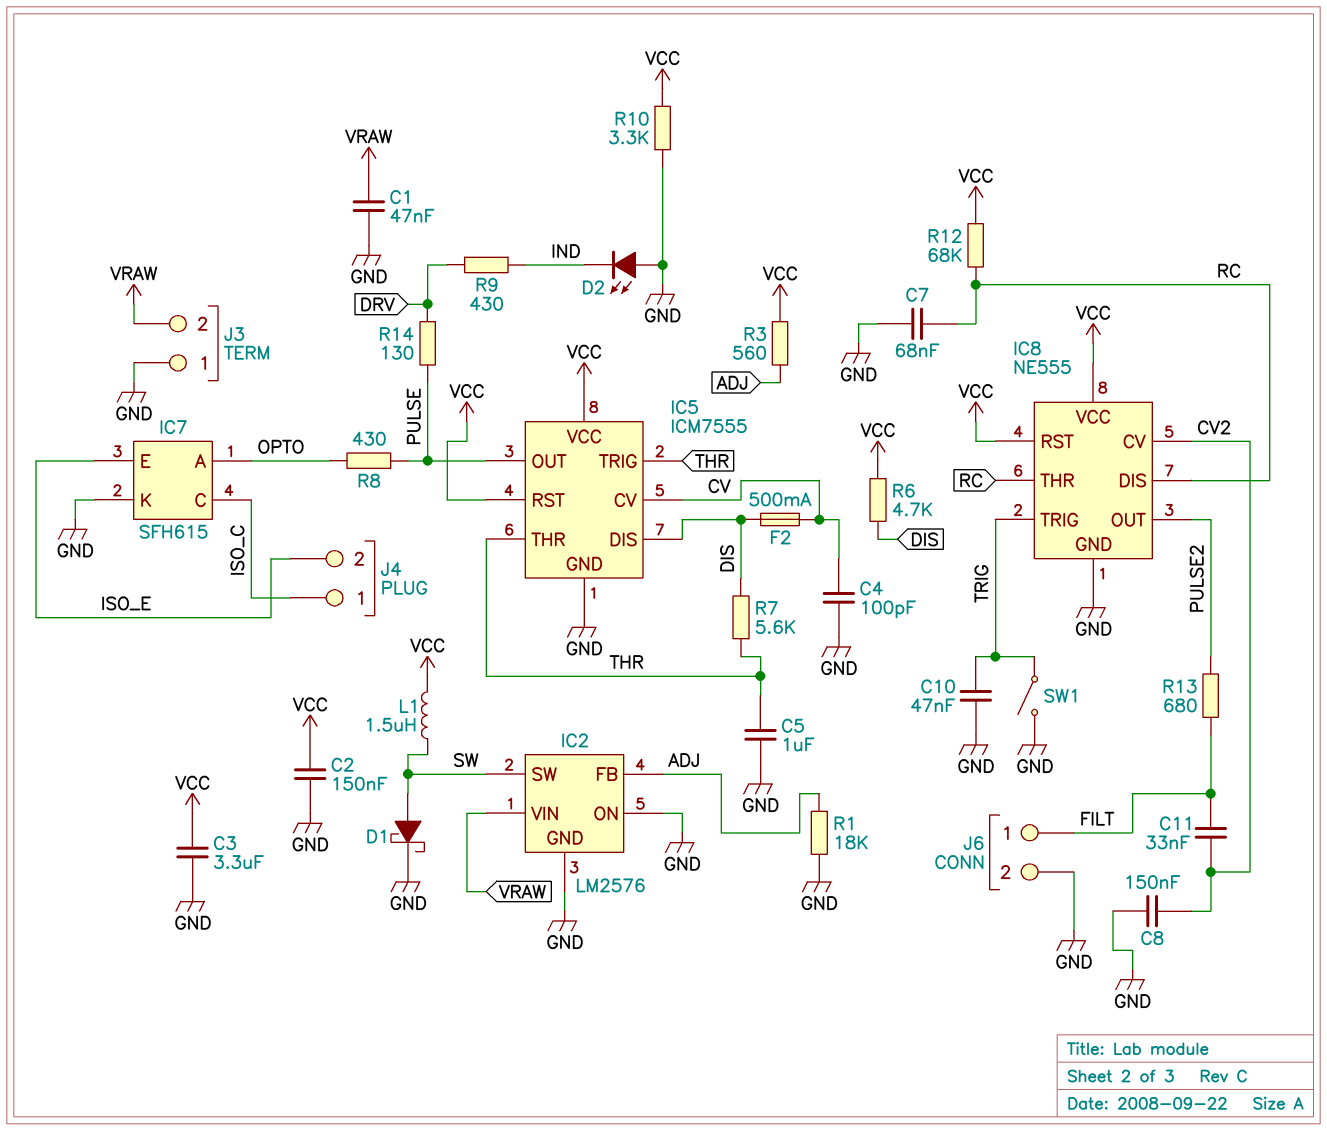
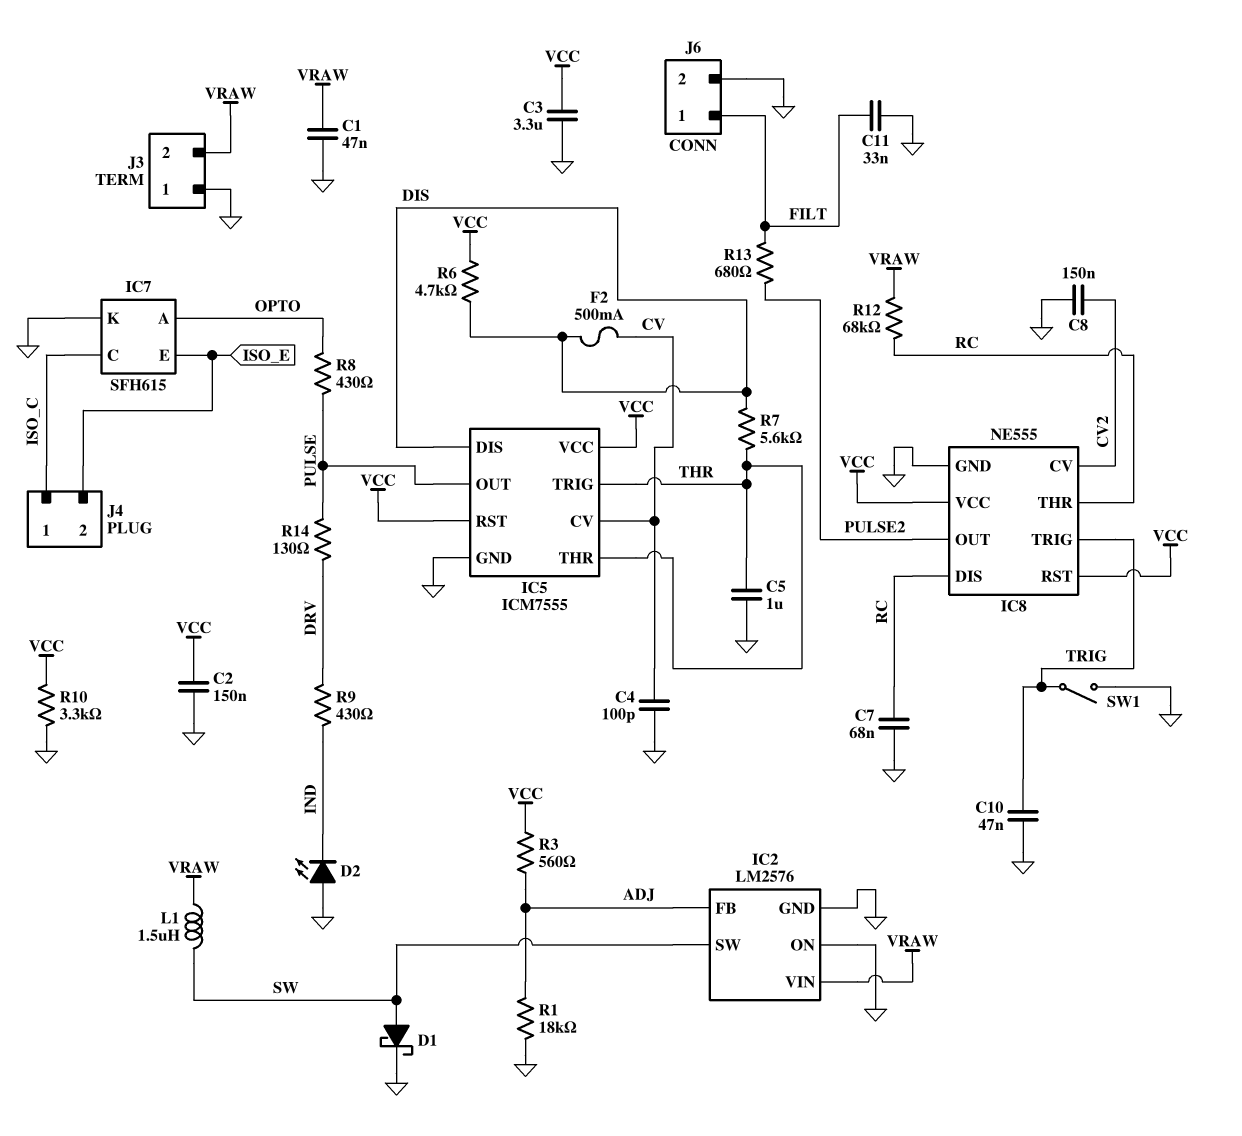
C11: 33nF (CV2, FILT) -> 33nF (FILT, GND)
L1: 1.5uH (SW, VCC) -> 1.5uH (SW, VRAW)
R12: 68k (RC, VCC) -> 68k (RC, VRAW)

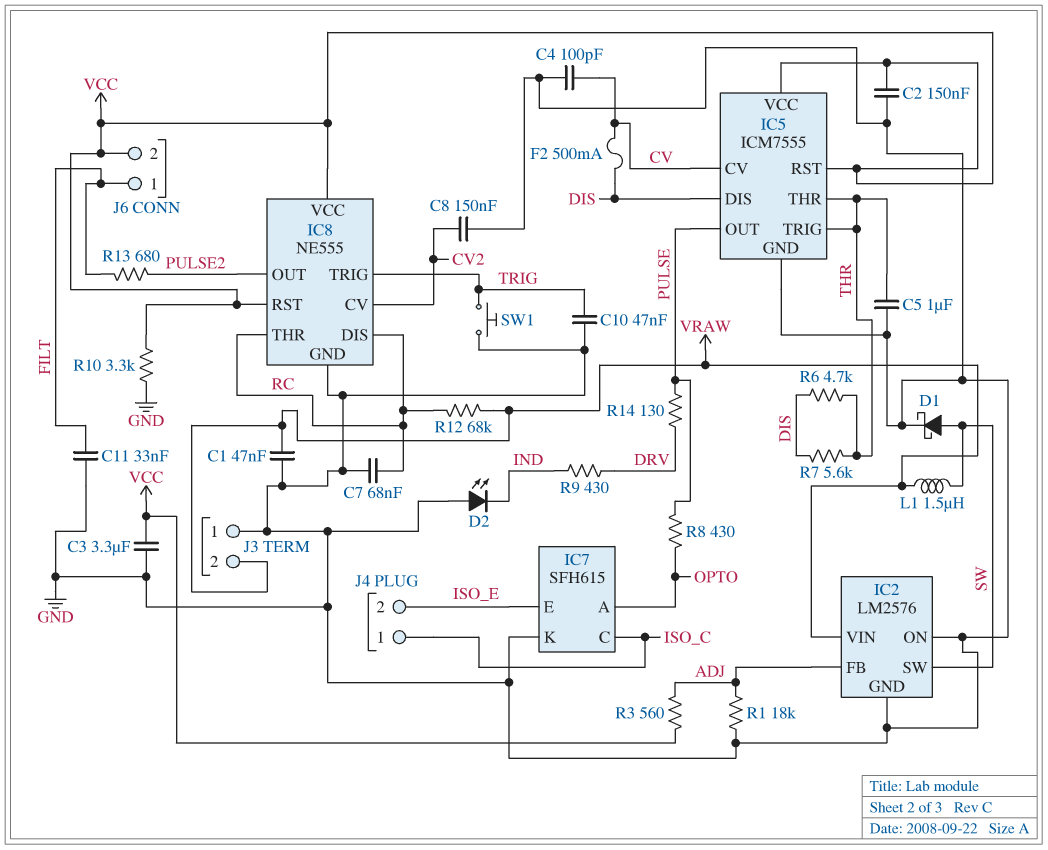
J6 pin 2: GND -> VCC
R6: 4.7k (DIS, VCC) -> 4.7k (DIS, THR)
SW1: switch (GND, TRIG) -> button (GND, TRIG)

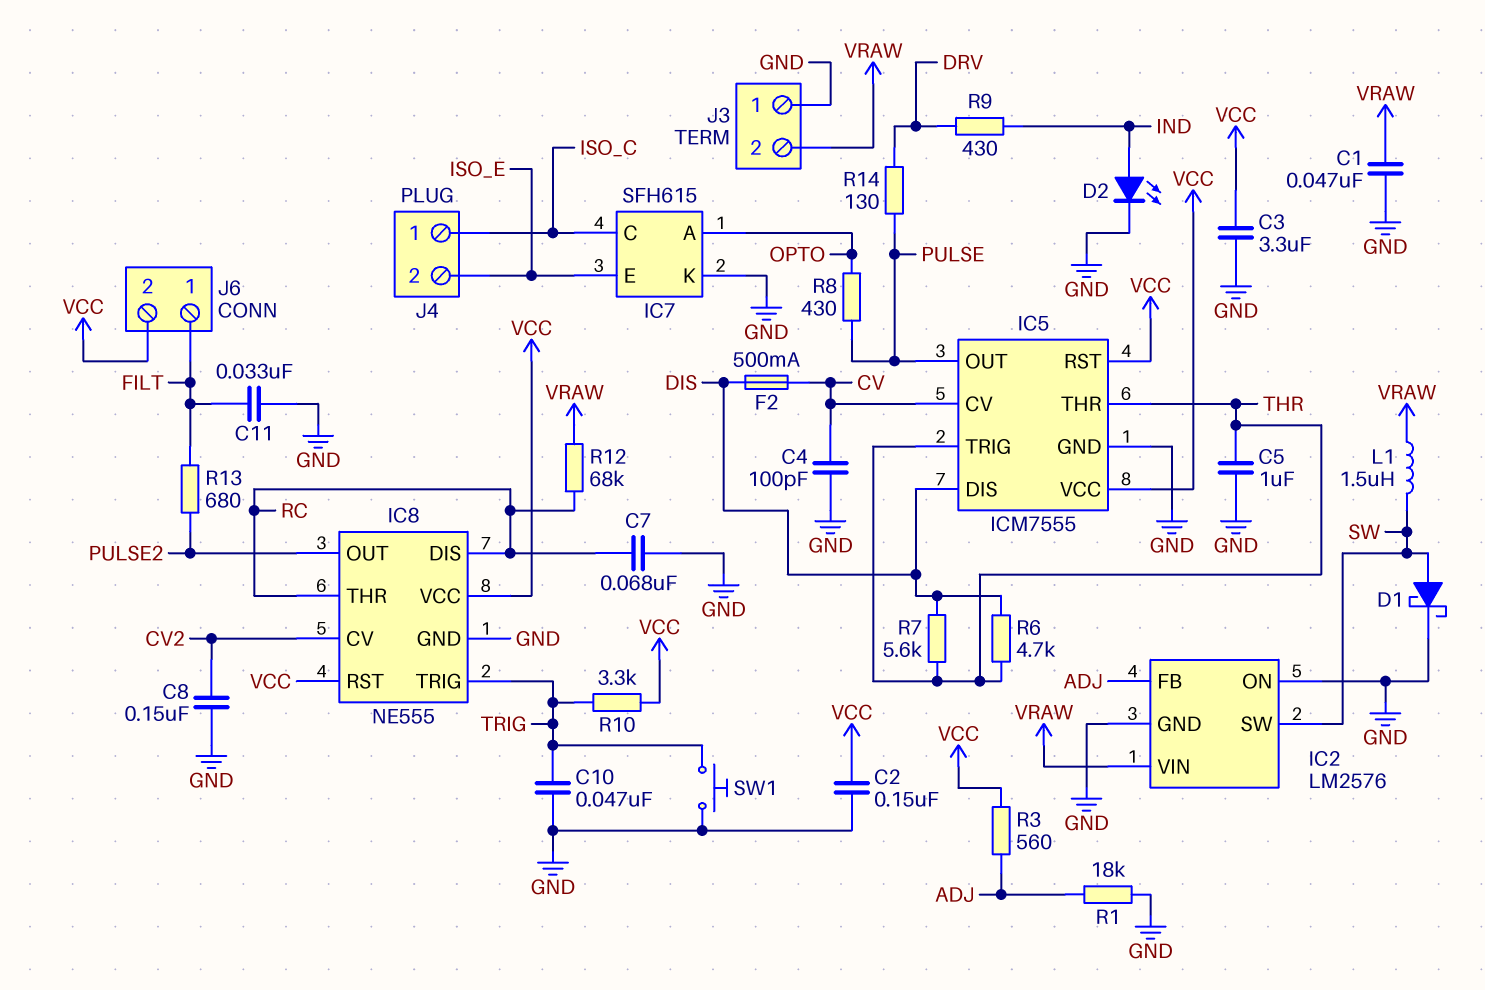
D2: LED (A GND, K IND) -> LED (A IND, K GND)
R10: 3.3k (GND, VCC) -> 3.3k (TRIG, VCC)

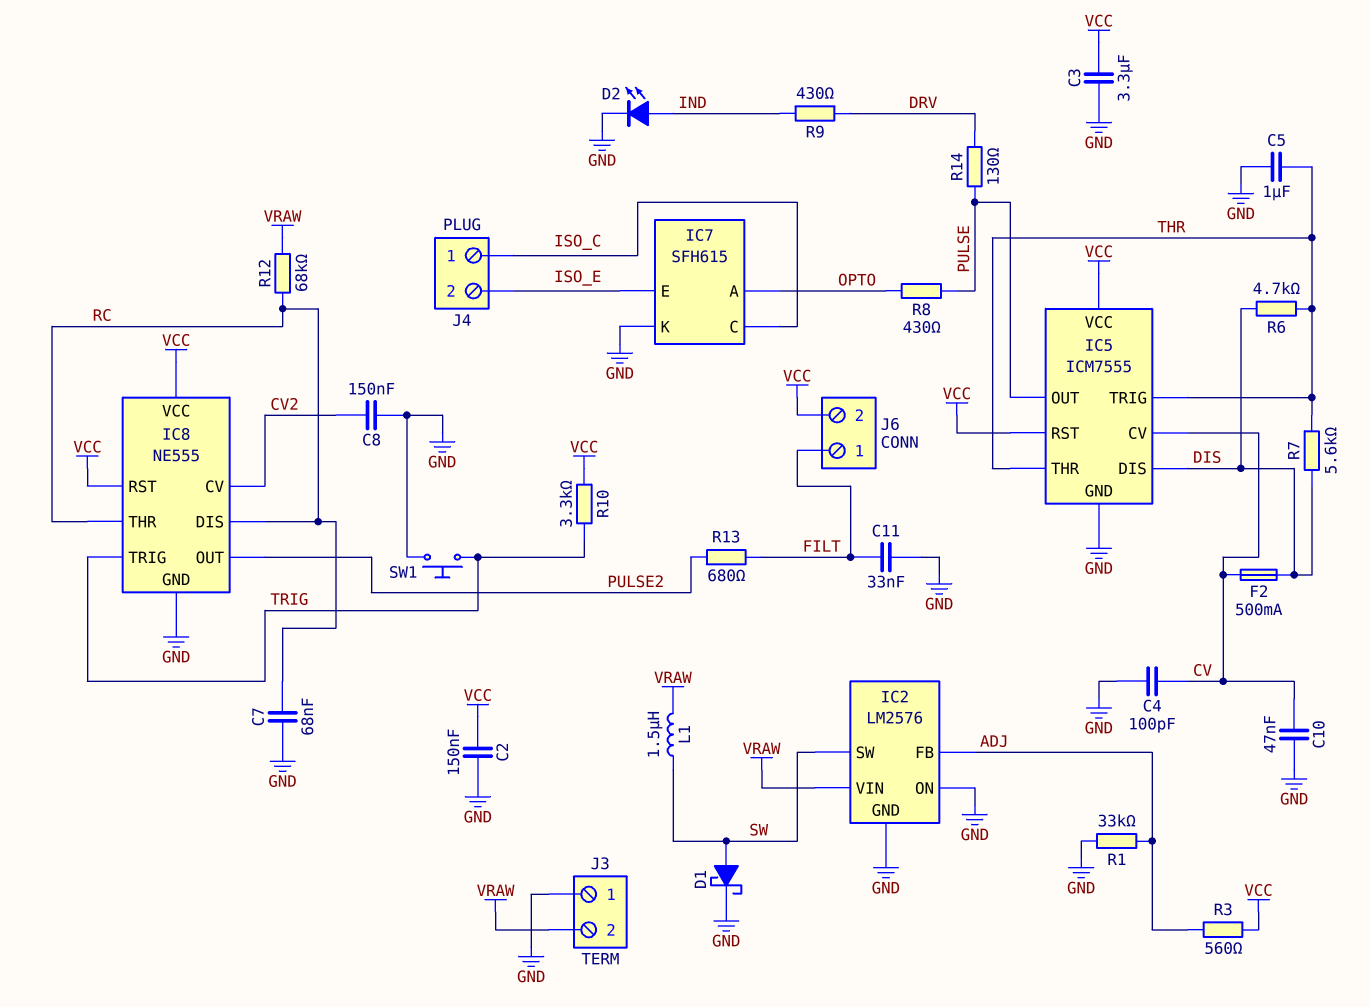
C1: 47nF (GND, VRAW) -> none
C10: 47nF (GND, TRIG) -> 47nF (CV, GND)
R1: 18k (ADJ, GND) -> 33k (ADJ, GND)

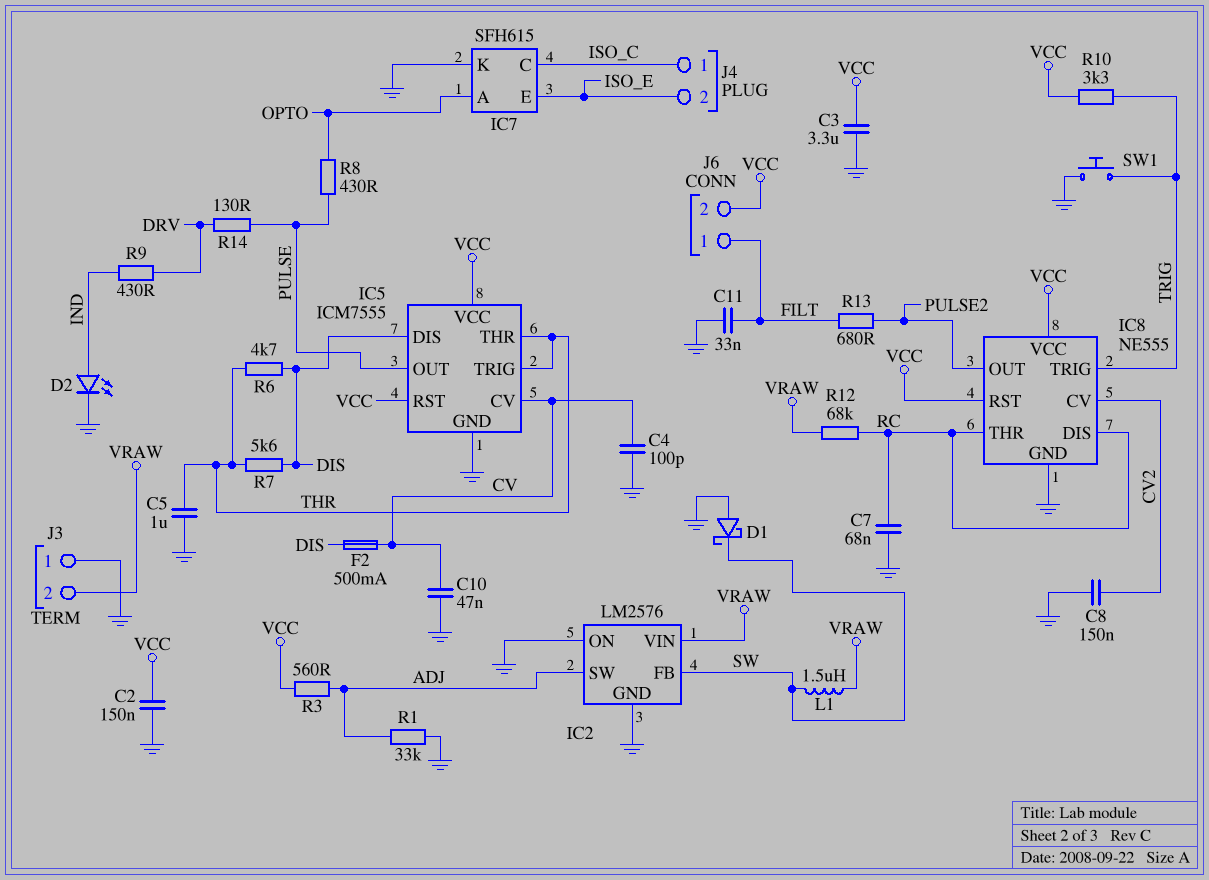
D1: schottky (A SW, K GND) -> schottky (A GND, K SW)
IC2 pin FB: ADJ -> SW
IC2 pin SW: SW -> ADJ

